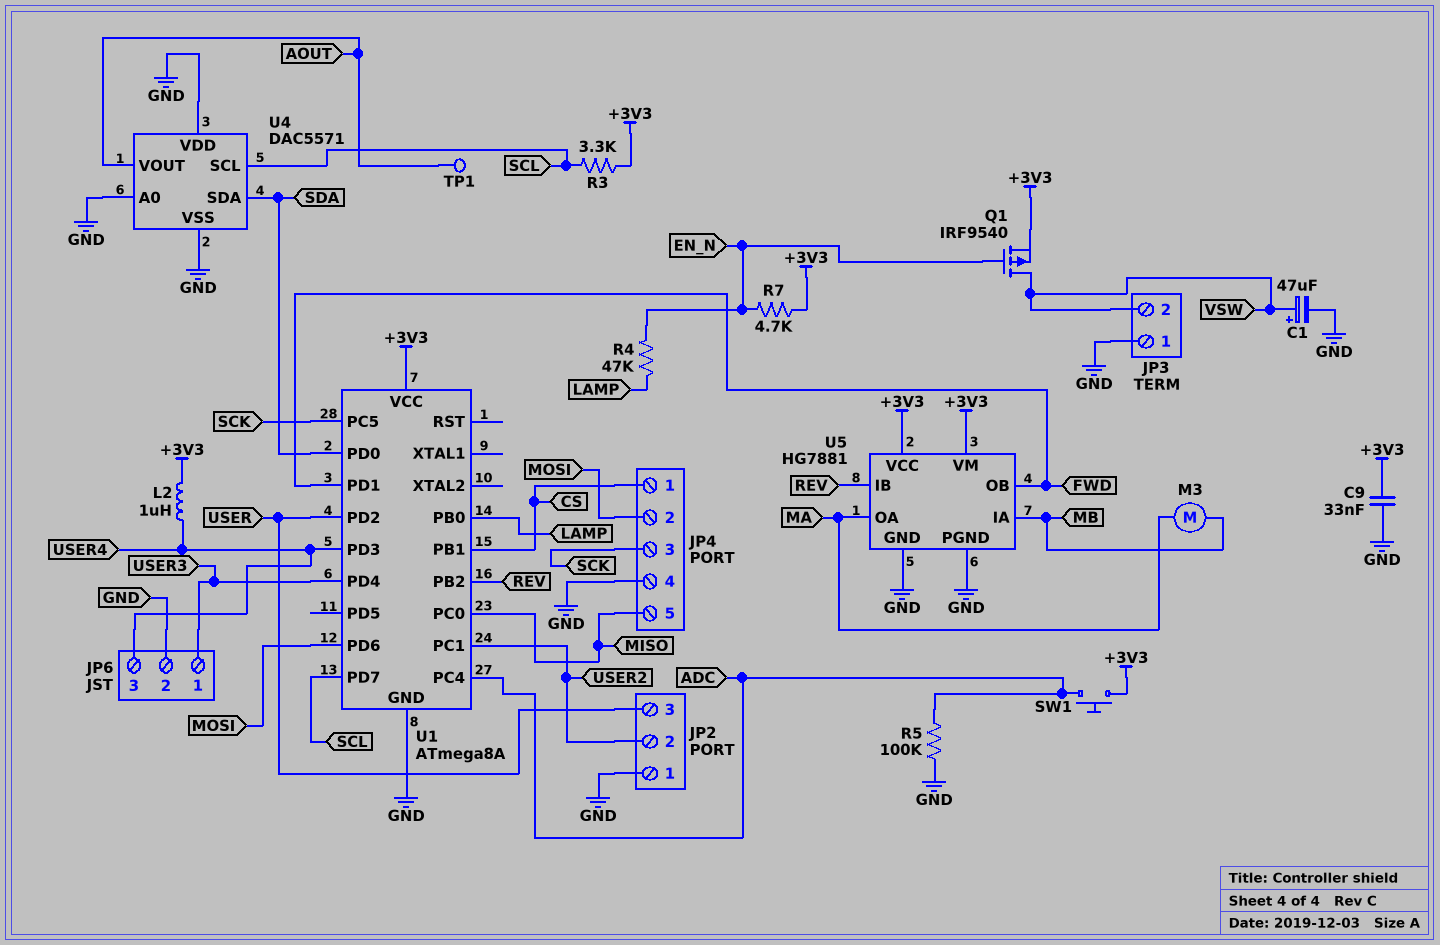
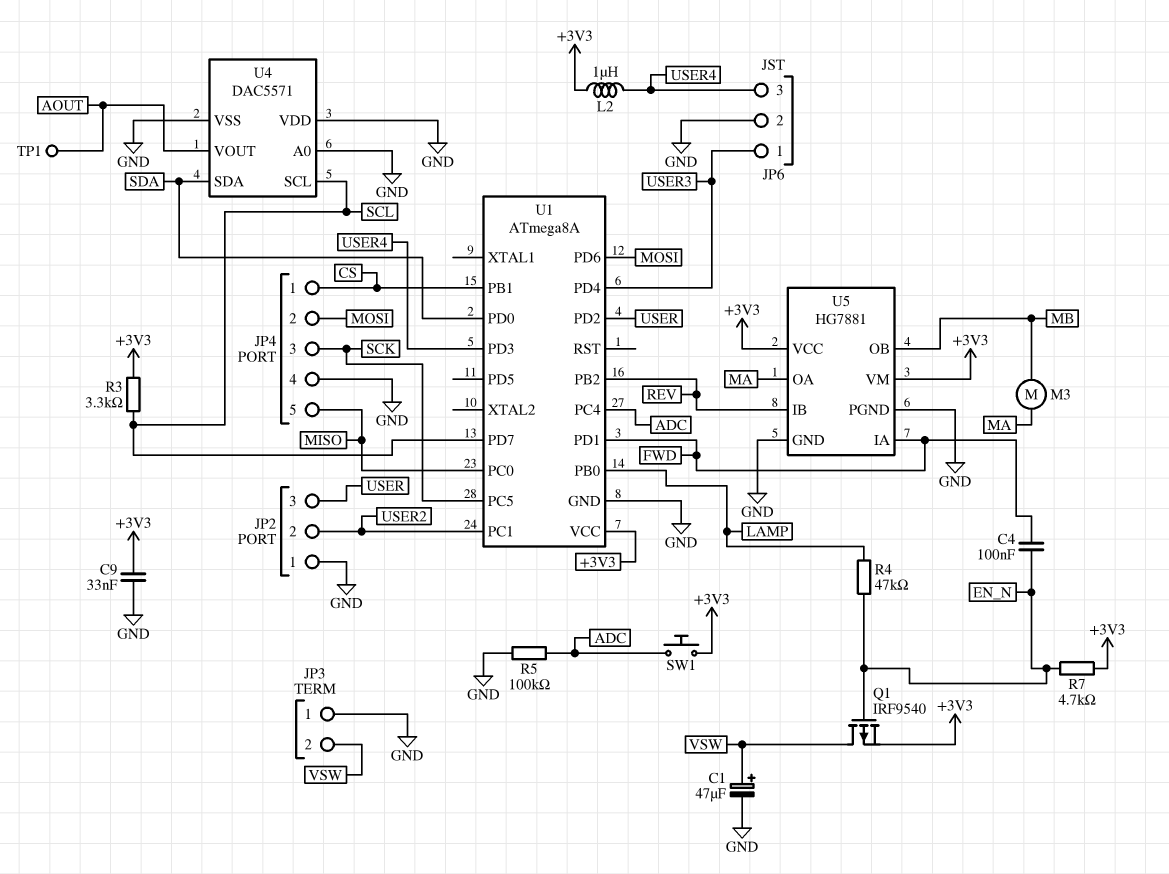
C4: none -> 100nF (EN_N, FWD)
U5 pin IA: MB -> FWD
U5 pin OB: FWD -> MB

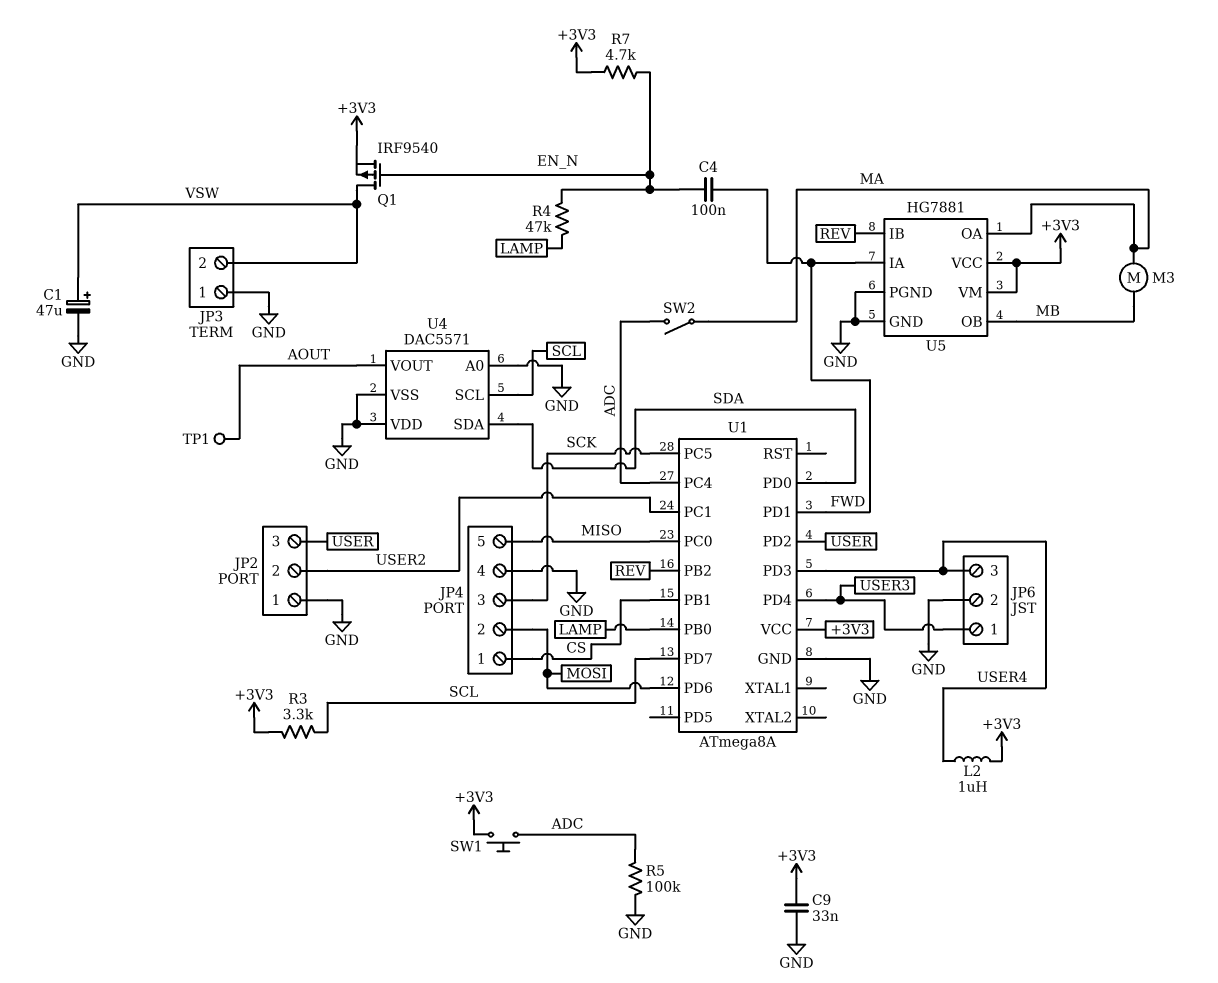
SW2: none -> switch (ADC, MA)

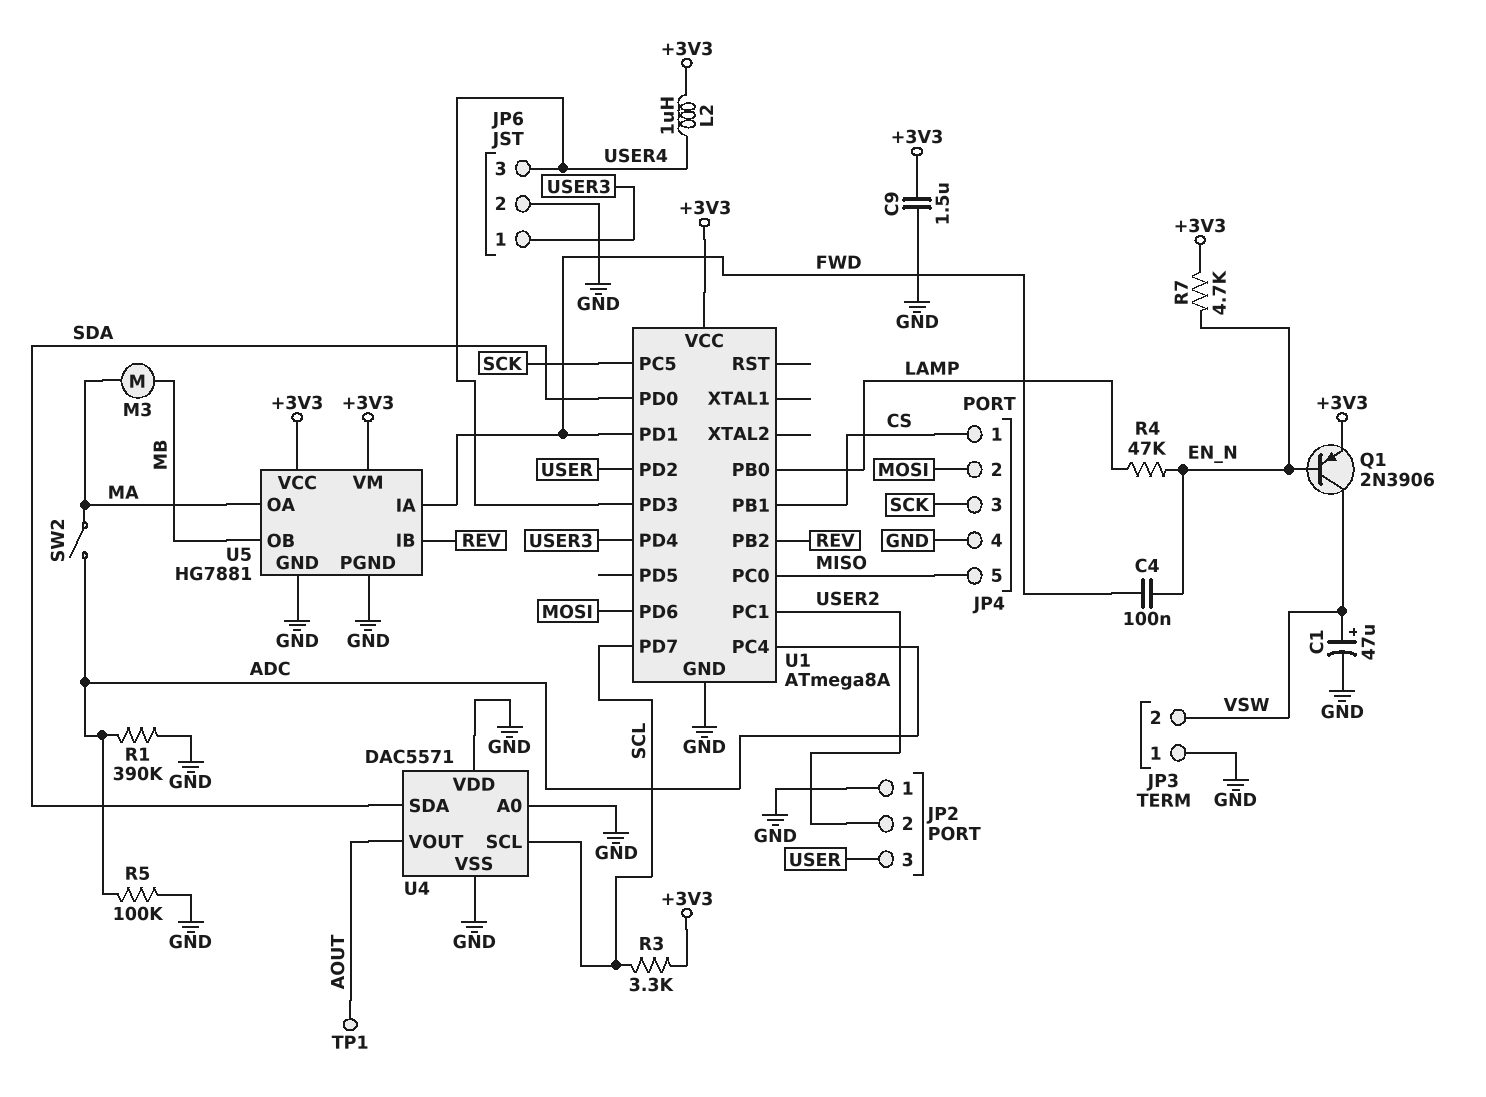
C9: 33nF (+3V3, GND) -> 1.5uF (+3V3, GND)
Q1: PMOS IRF9540 (G EN_N, D VSW, S +3V3) -> PNP 2N3906 (B EN_N, C VSW, E +3V3)
R1: none -> 390k (ADC, GND)
SW1: button (+3V3, ADC) -> none

